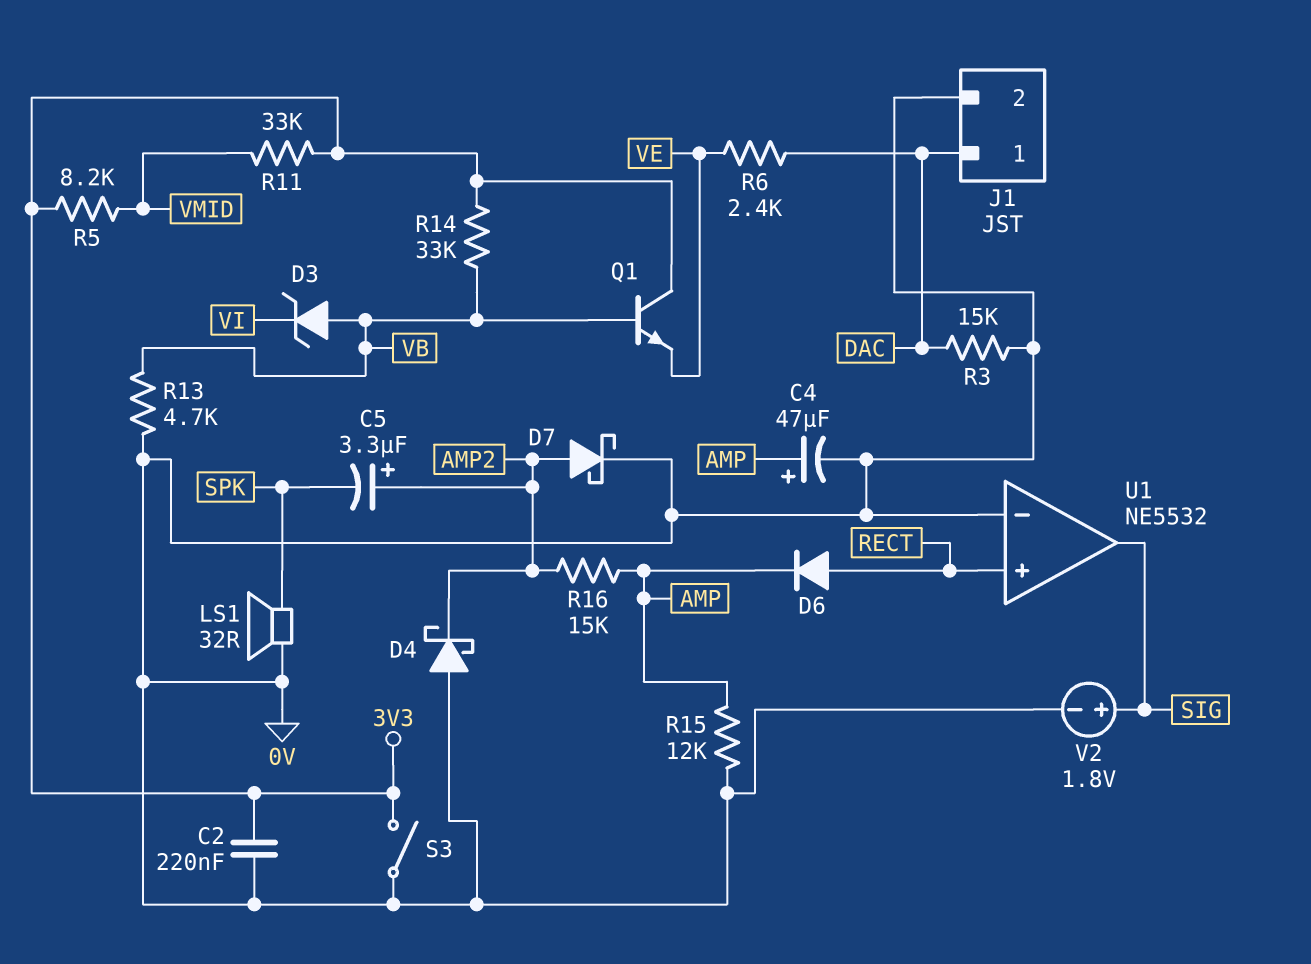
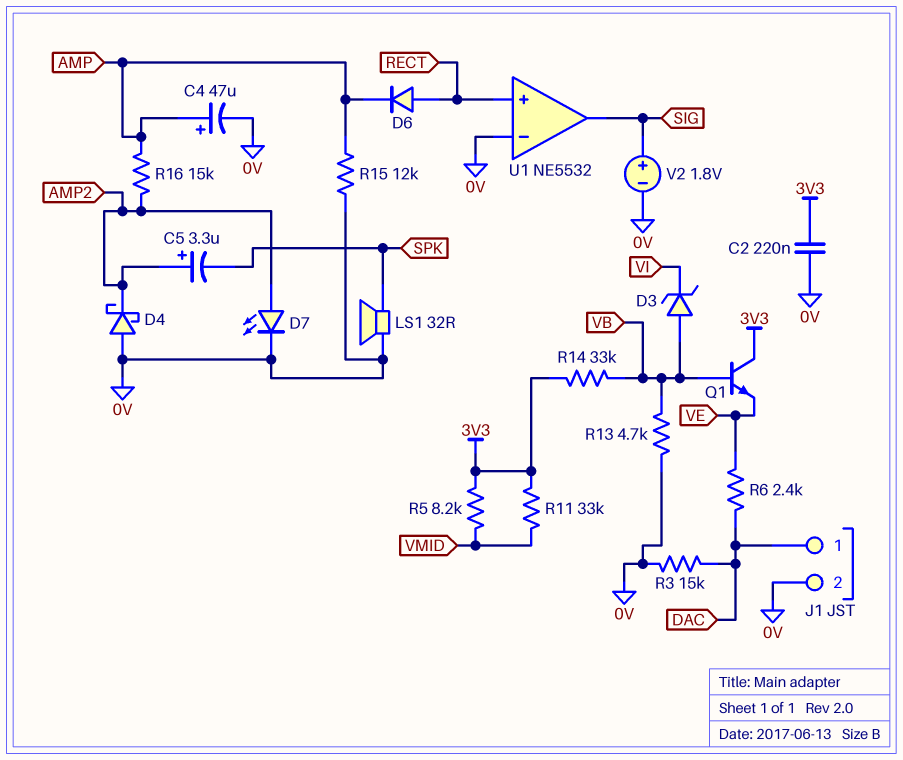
D7: schottky (A AMP2, K 0V) -> LED (A AMP2, K 0V)
S3: switch (0V, 3V3) -> none

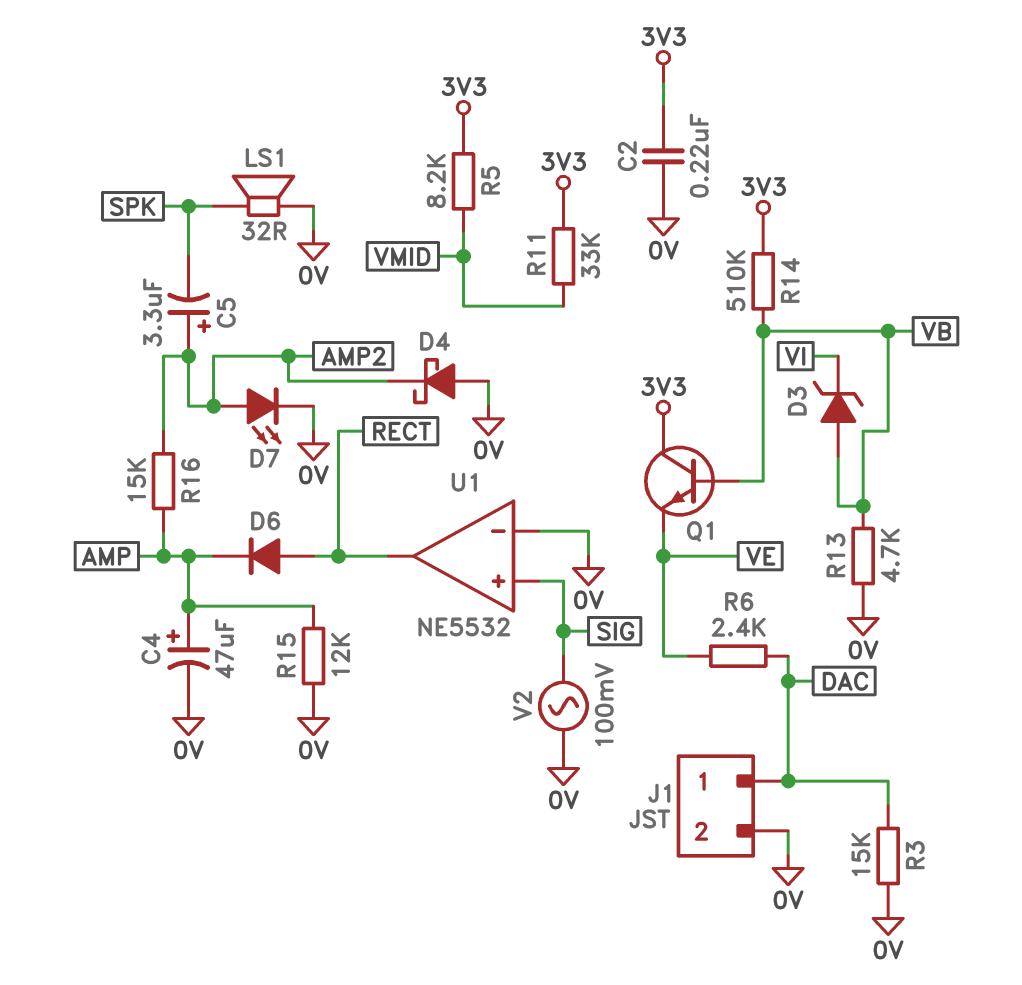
R14: 33k (3V3, VB) -> 510k (3V3, VB)
U1 pin in+: RECT -> SIG
U1 pin out: SIG -> RECT
V2: 1.8V (plus SIG, minus 0V) -> AC 100mV (0V, SIG)

